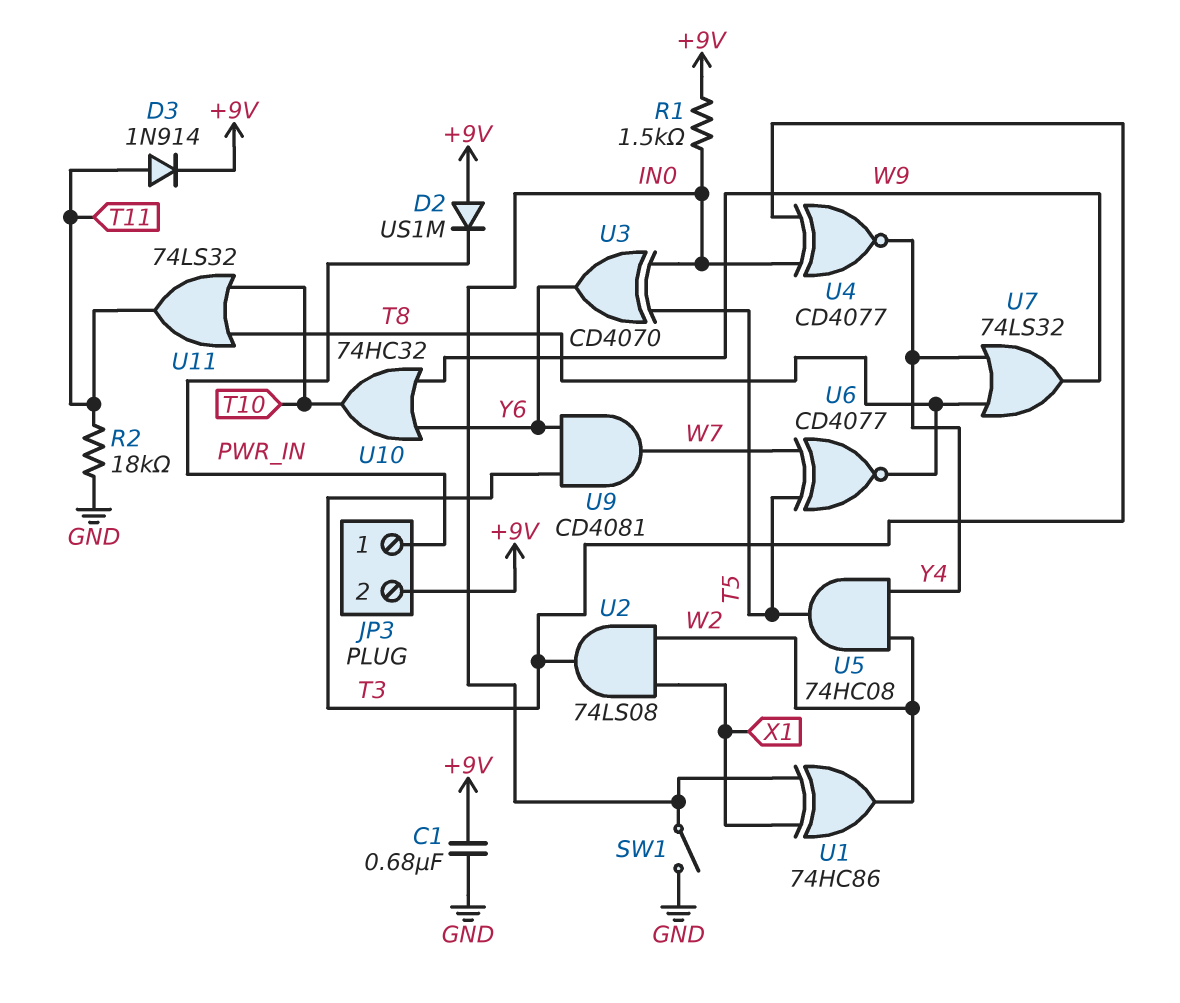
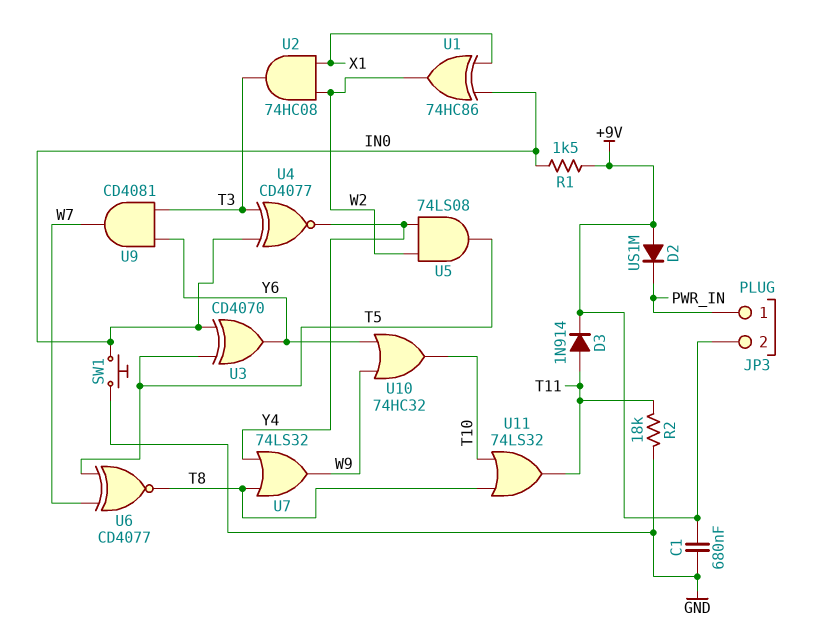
SW1: switch (GND, IN0) -> button (GND, IN0)
U2: AND 74LS08 (in W2, in X1, out T3) -> AND 74HC08 (in W2, in X1, out T3)
U5: AND 74HC08 (in W2, in Y4, out T5) -> AND 74LS08 (in W2, in Y4, out T5)

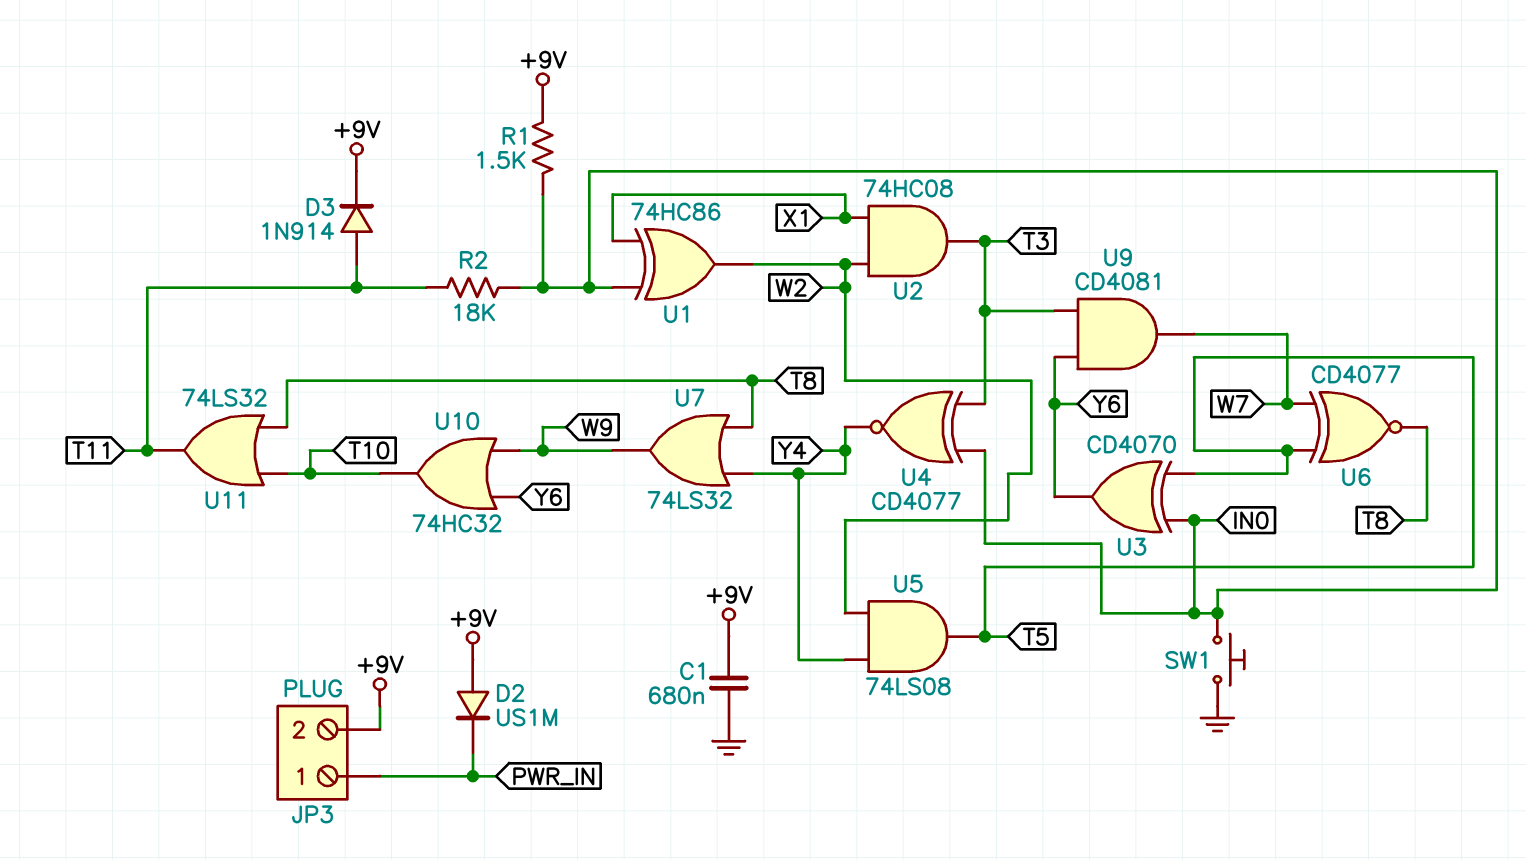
R2: 18k (GND, T11) -> 18k (IN0, T11)

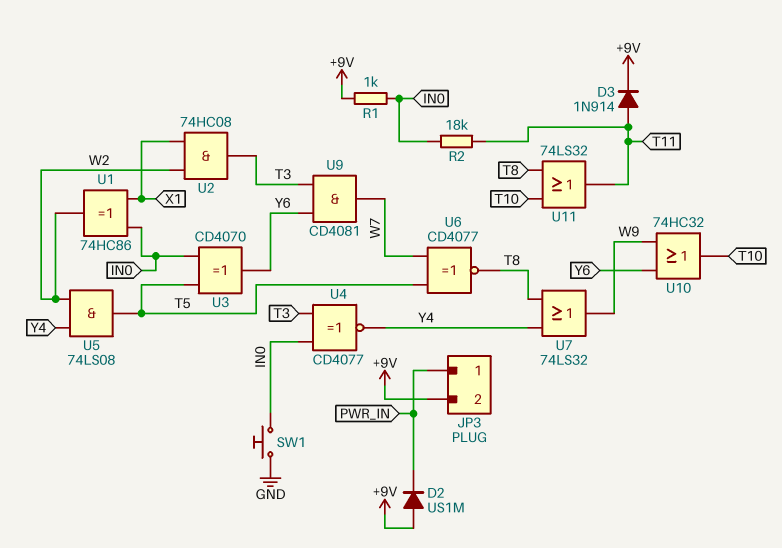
C1: 680nF (+9V, GND) -> none
R1: 1.5k (+9V, IN0) -> 1k (+9V, IN0)

